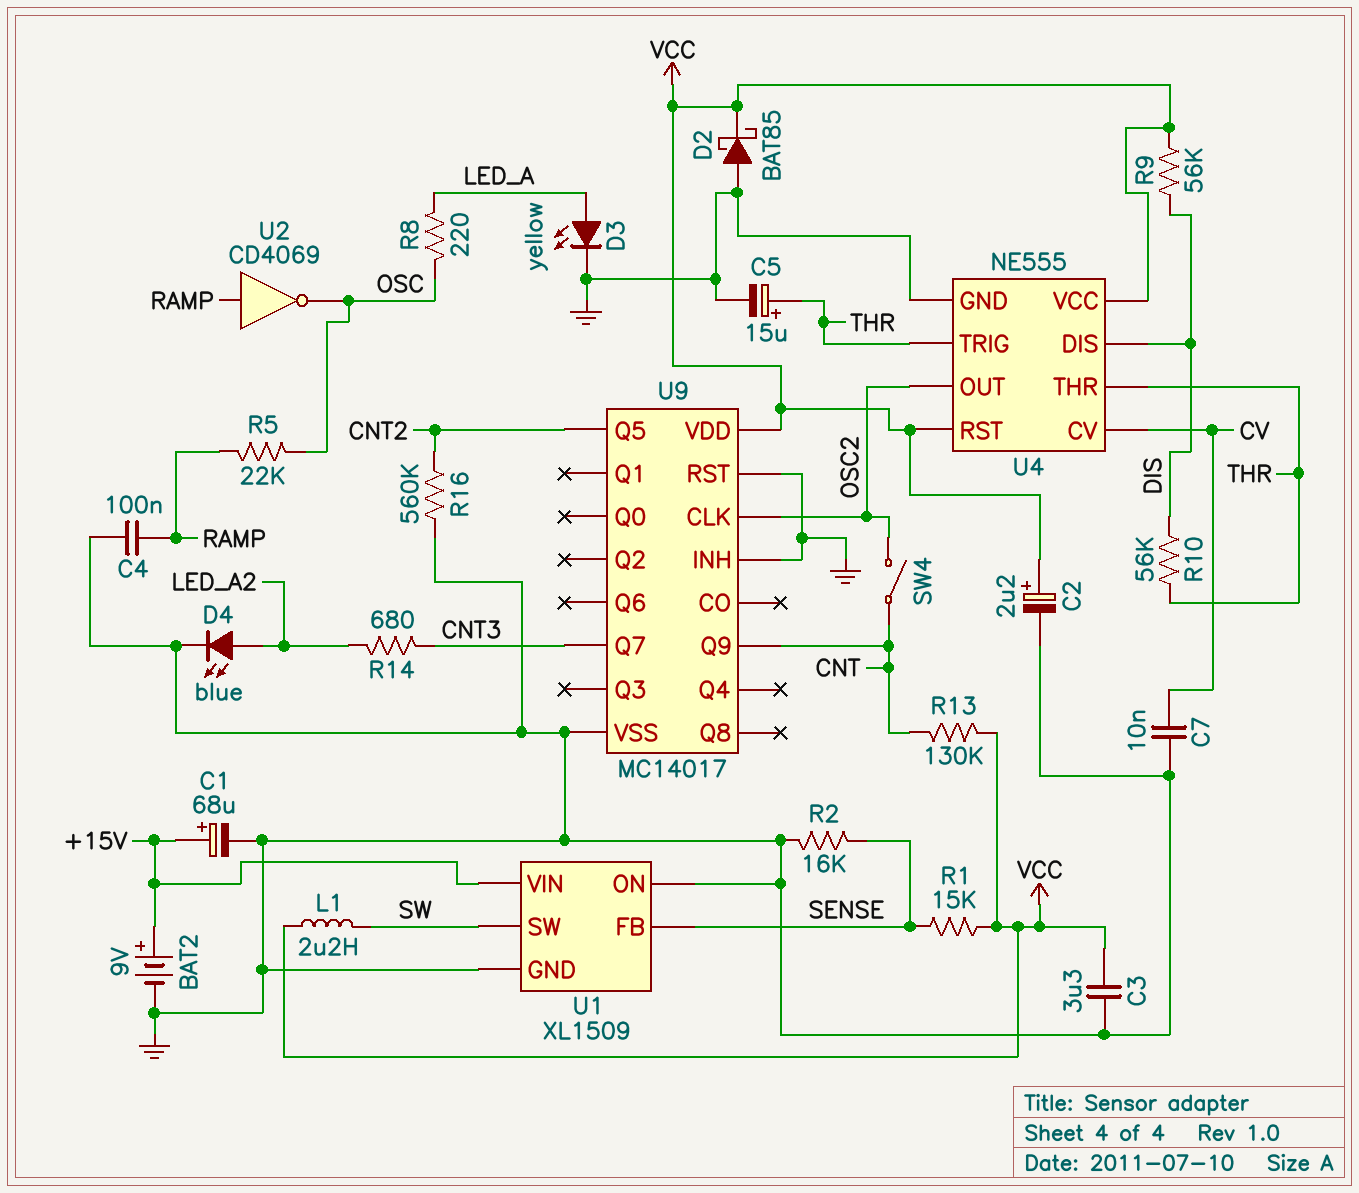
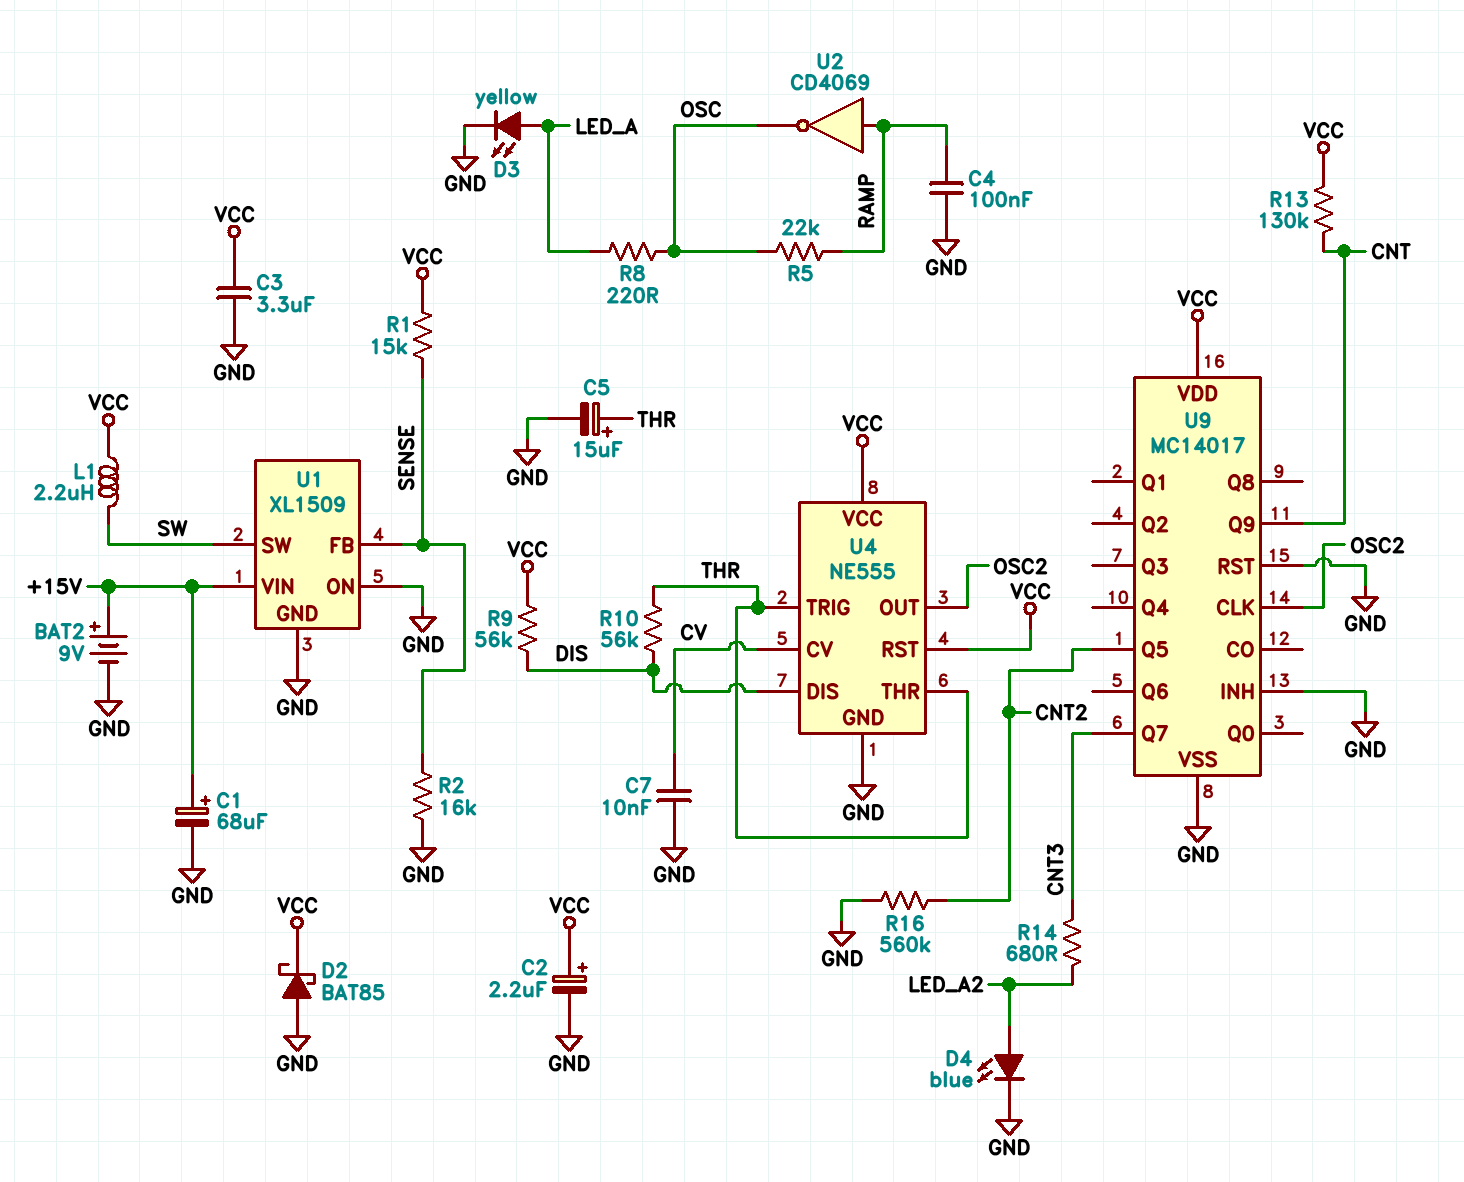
SW4: switch (CNT, OSC2) -> none

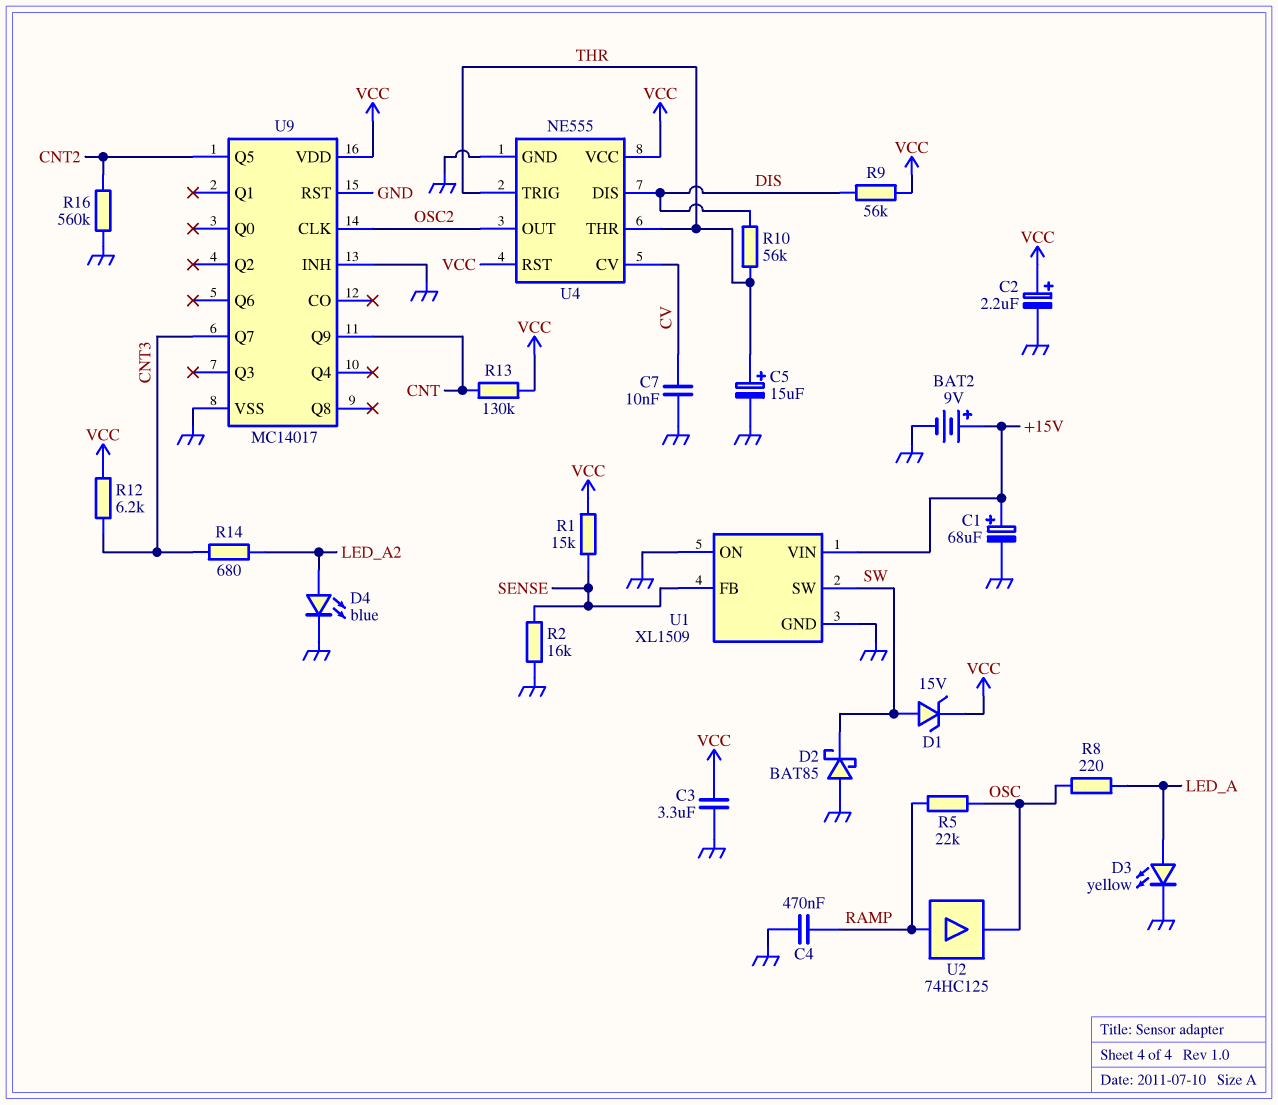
C4: 100nF (GND, RAMP) -> 470nF (GND, RAMP)
D1: none -> zener 15V (A SW, K VCC)
D2: schottky BAT85 (A GND, K VCC) -> schottky BAT85 (A GND, K SW)
L1: 2.2uH (SW, VCC) -> none
R12: none -> 6.2k (CNT3, VCC)
U2: NOT CD4069 (in RAMP, out OSC) -> buffer 74HC125 (in RAMP, out OSC)

